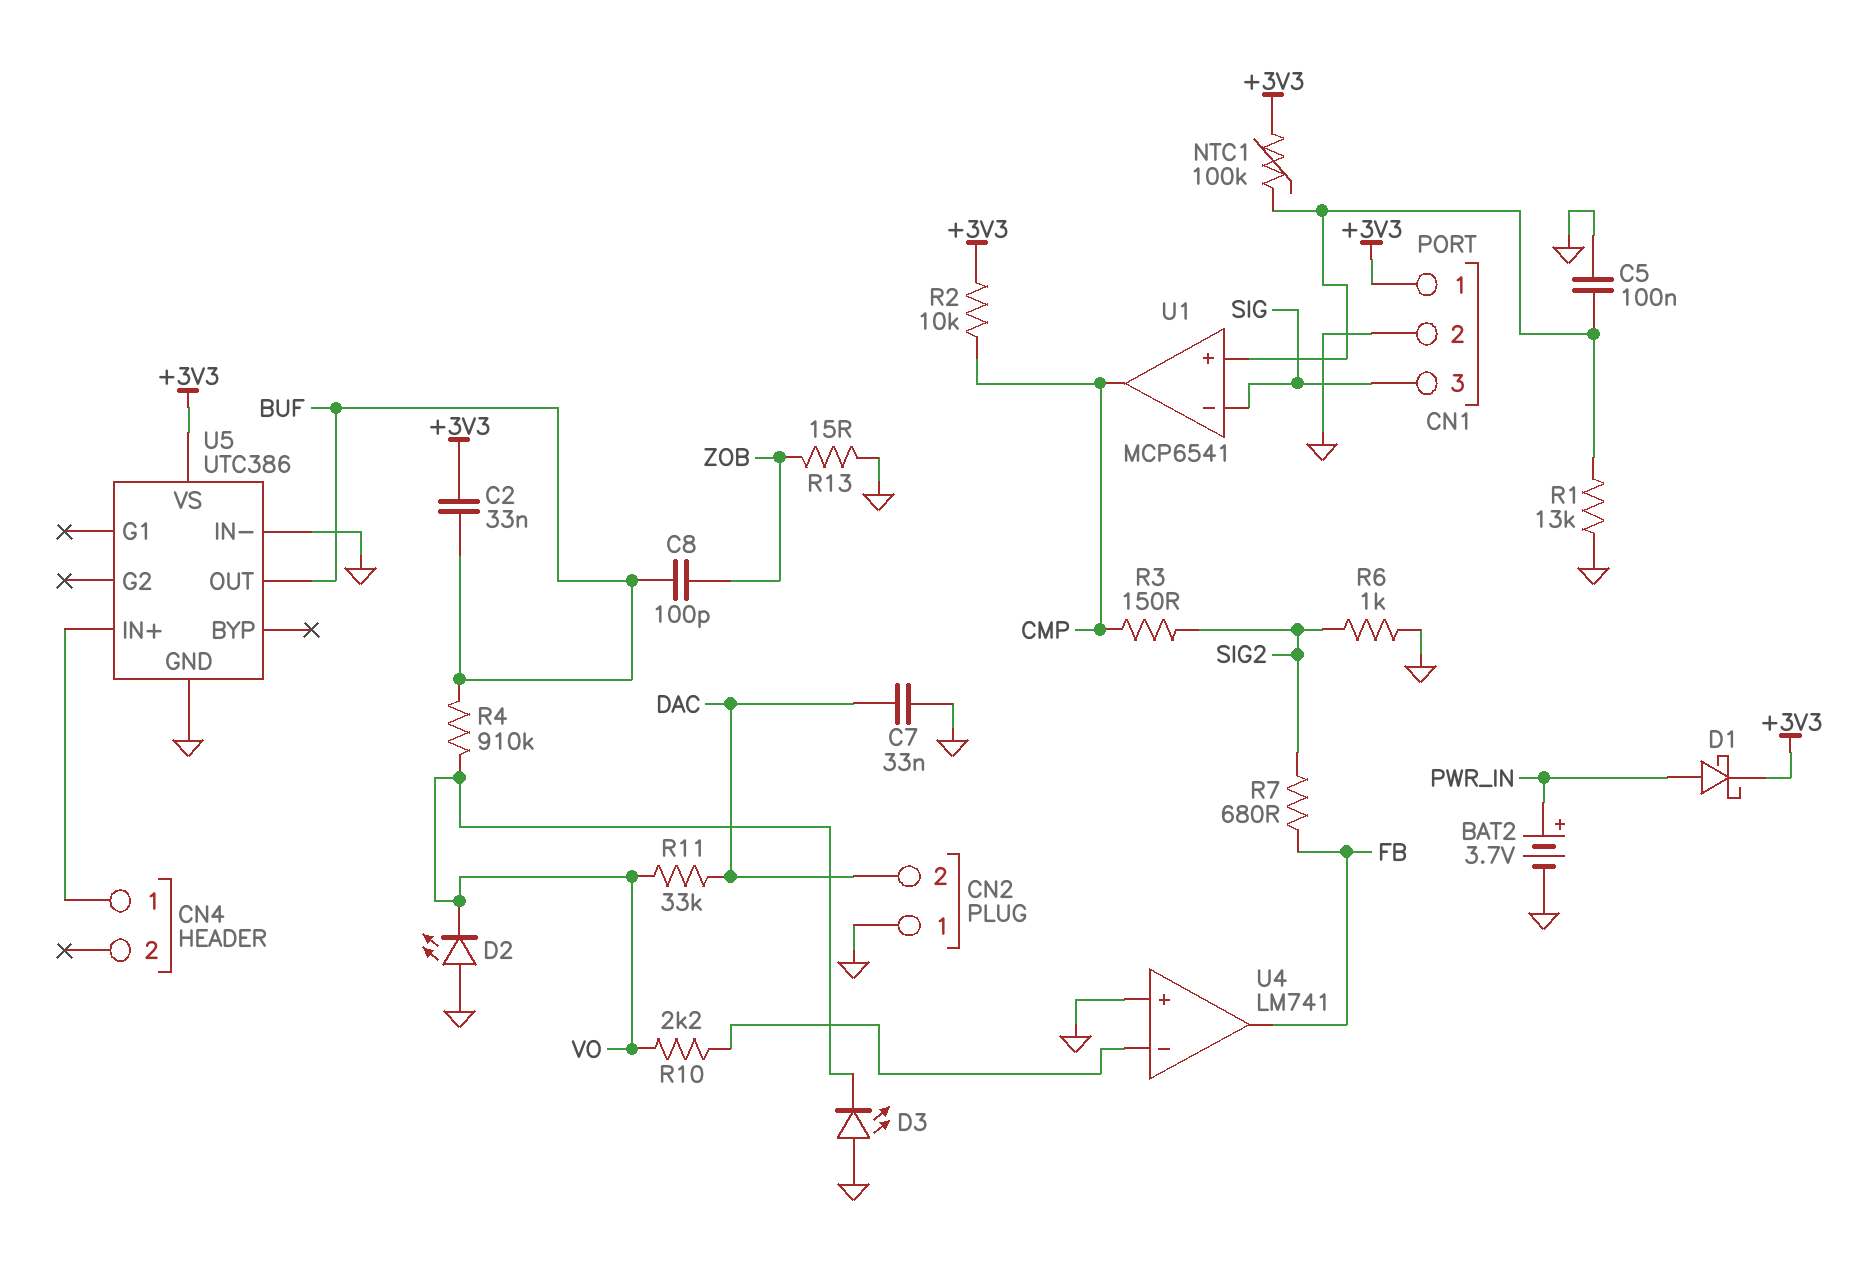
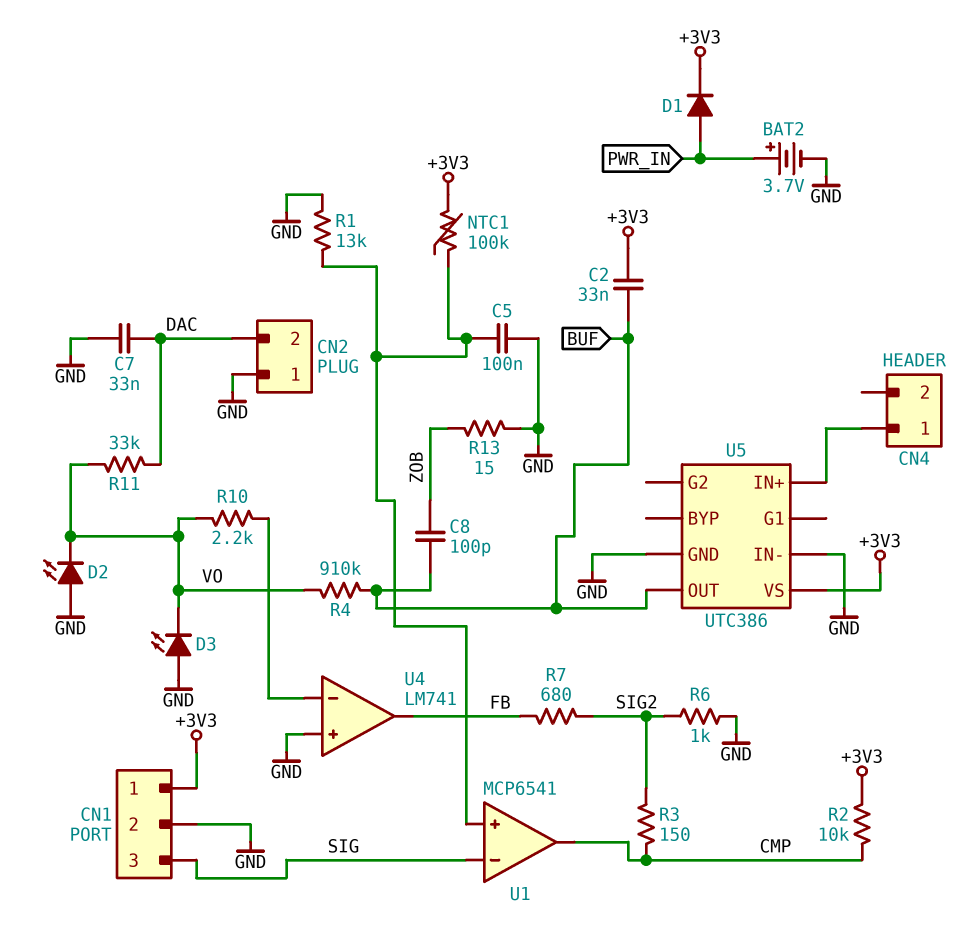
D1: schottky (A PWR_IN, K +3V3) -> diode (A PWR_IN, K +3V3)

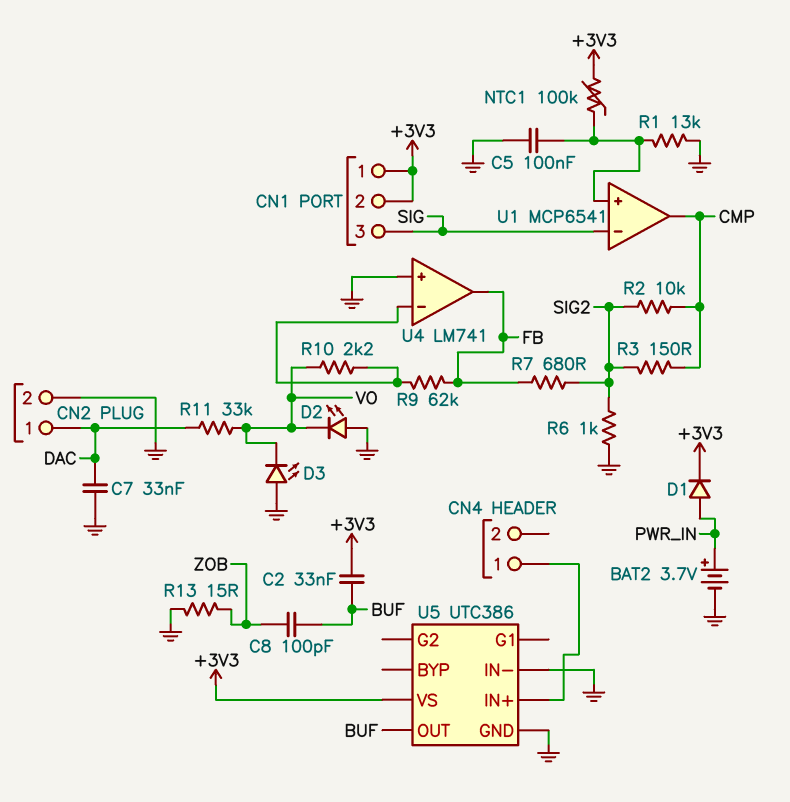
CN1 pin 2: GND -> +3V3
CN2 pin 1: GND -> DAC
CN2 pin 2: DAC -> GND
R2: 10k (+3V3, CMP) -> 10k (CMP, SIG2)
R4: 910k (BUF, VO) -> none
R9: none -> 62k (FB, U4/in-)

